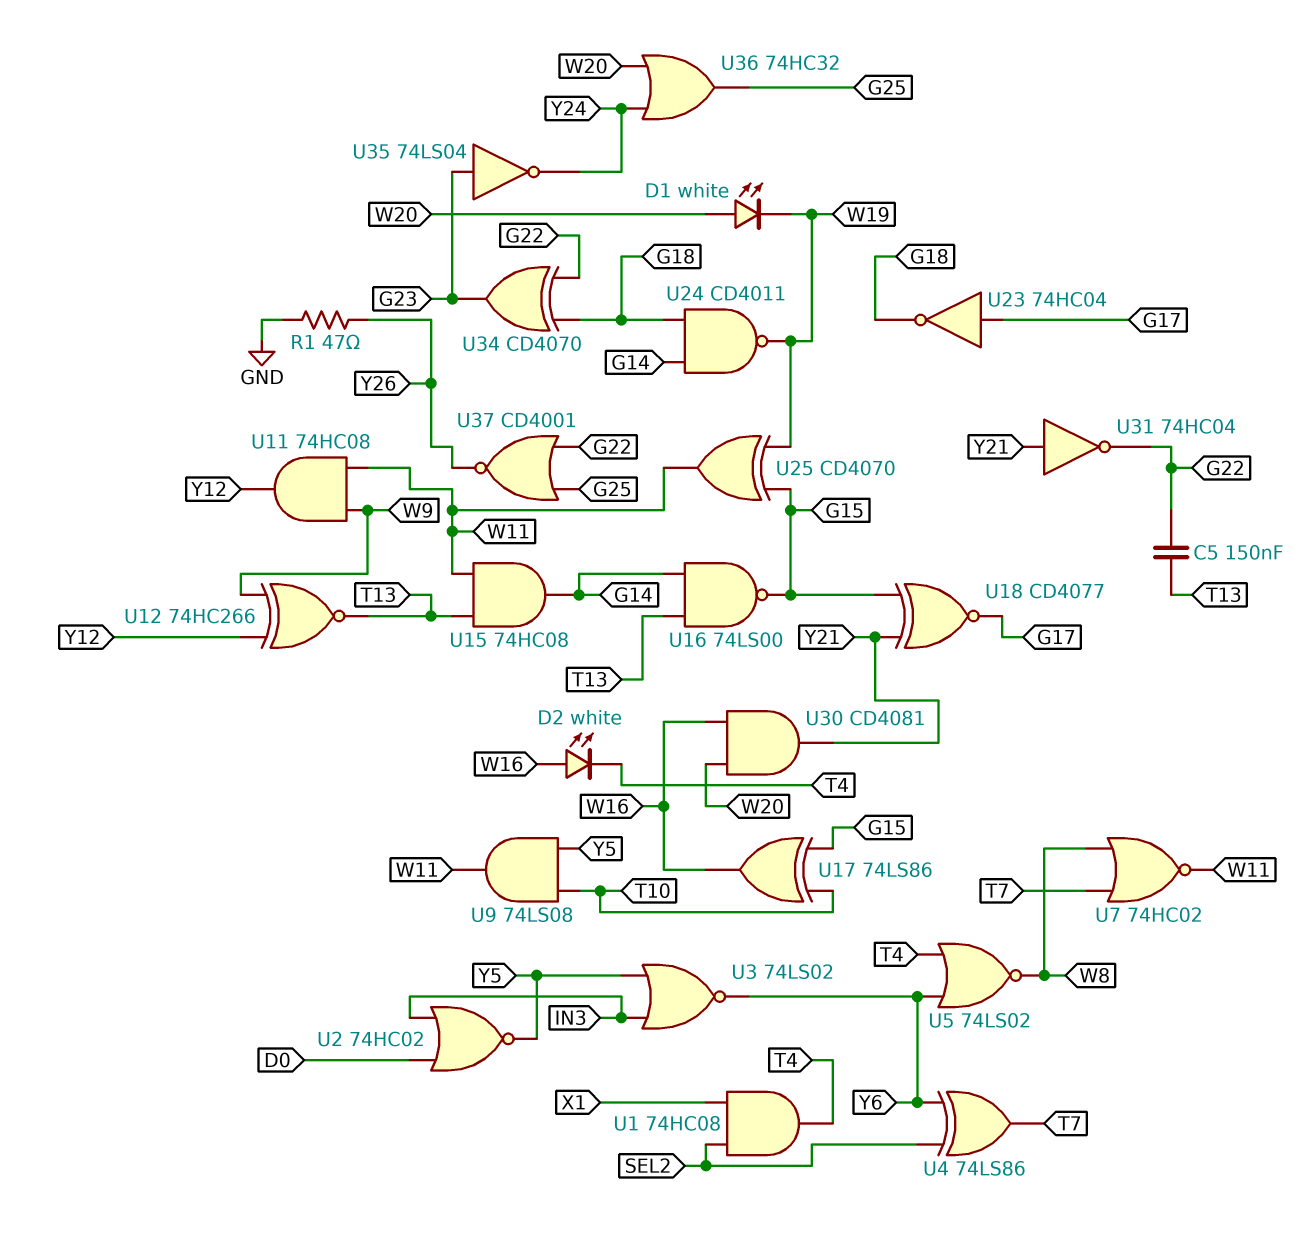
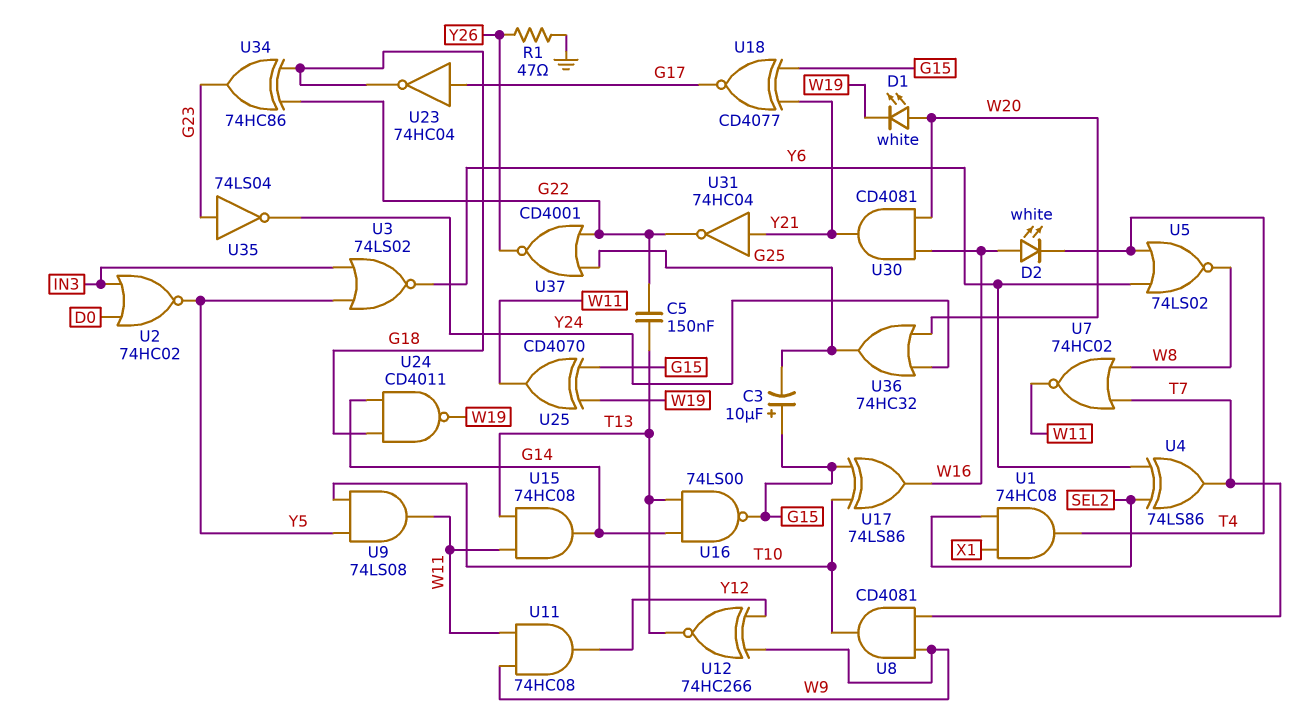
C3: none -> 10uF (plus G15, minus G25)
U8: none -> AND CD4081 (in T7, in W9, out T10)
U34: XOR CD4070 (in G18, in G22, out G23) -> XOR 74HC86 (in G18, in G22, out G23)

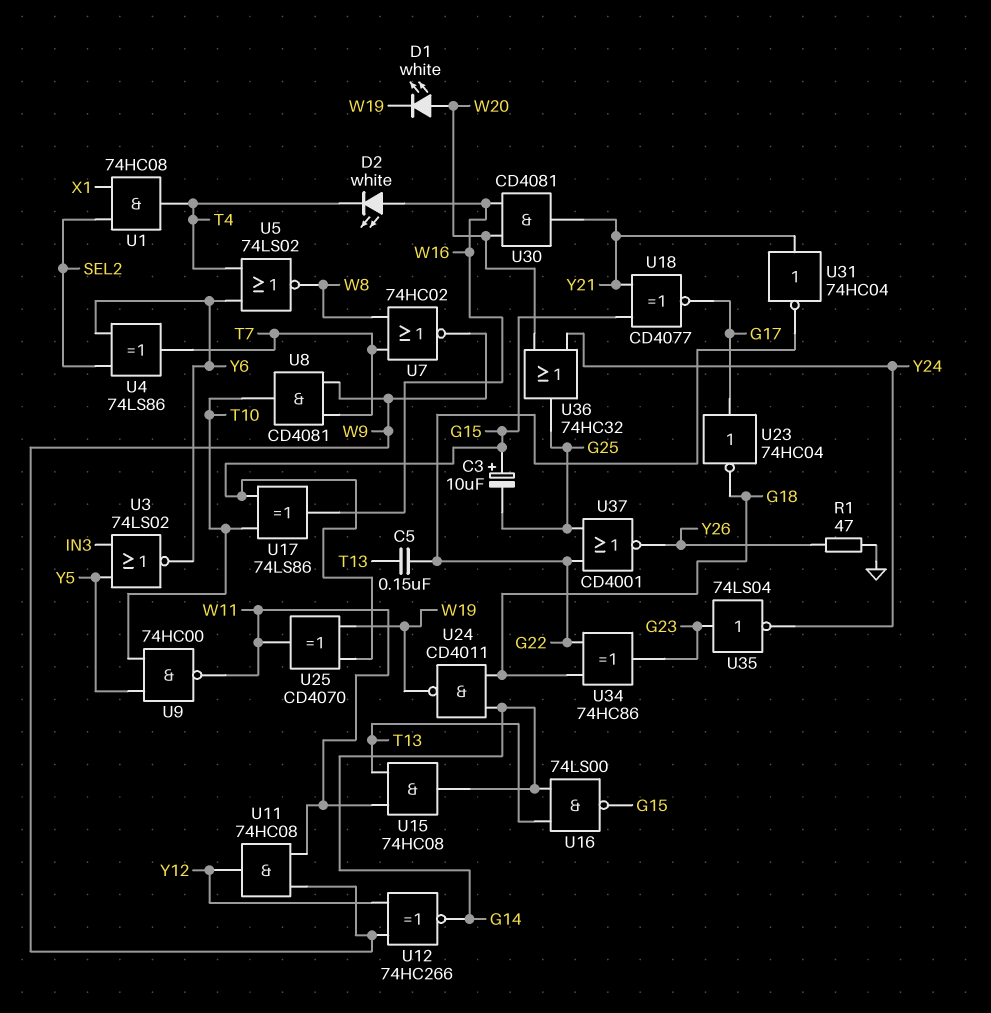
U2: NOR 74HC02 (in D0, in IN3, out Y5) -> none
U7: NOR 74HC02 (in T7, in W8, out W11) -> NOR 74HC02 (in T7, in W8, out W9)
U9: AND 74LS08 (in T10, in Y5, out W11) -> NAND 74HC00 (in T10, in Y5, out W11)
U12: XNOR 74HC266 (in W9, in Y12, out T13) -> XNOR 74HC266 (in W9, in Y12, out G14)

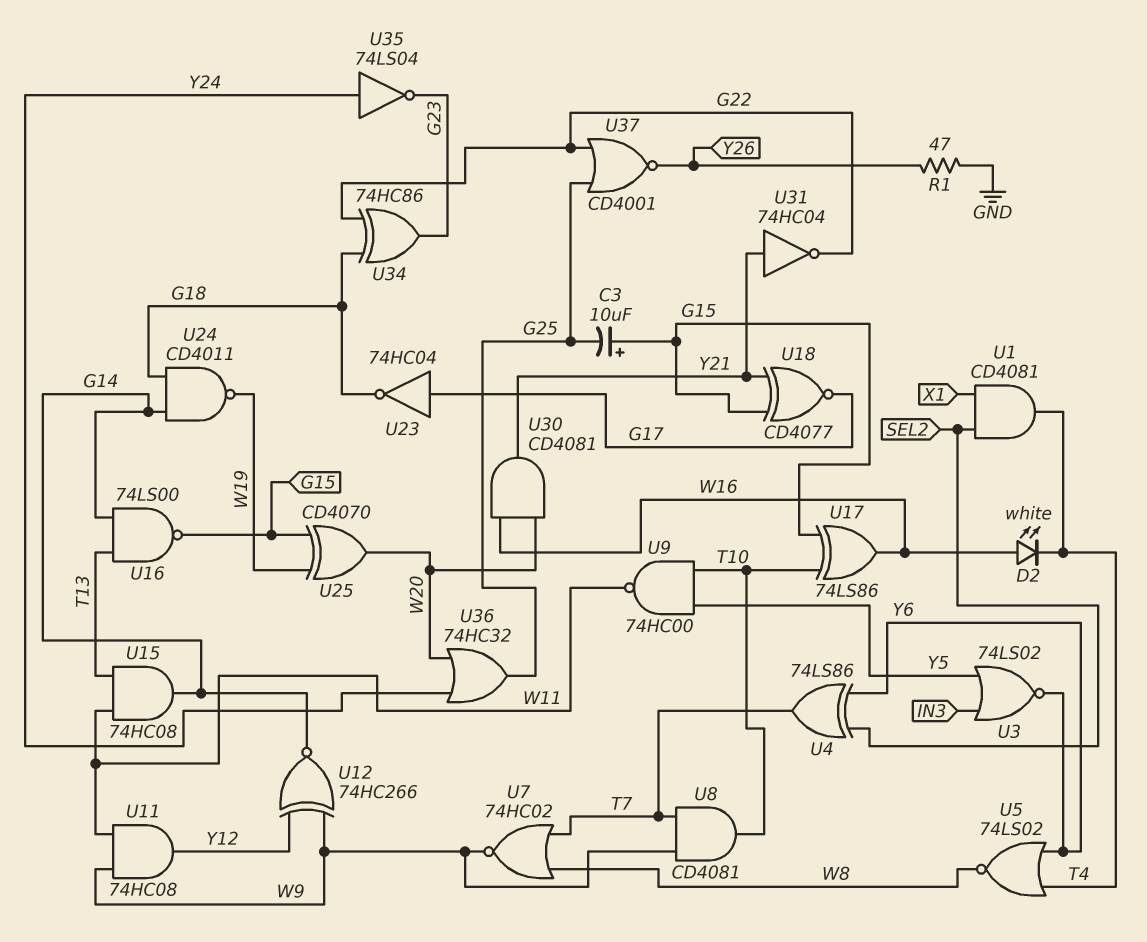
C5: 150nF (G22, T13) -> none
D1: LED white (A W20, K W19) -> none
U1: AND 74HC08 (in SEL2, in X1, out T4) -> AND CD4081 (in SEL2, in X1, out T4)
U25: XOR CD4070 (in G15, in W19, out W11) -> XOR CD4070 (in G15, in W19, out W20)
U35: NOT 74LS04 (in G23, out Y24) -> NOT 74LS04 (in Y24, out G23)

